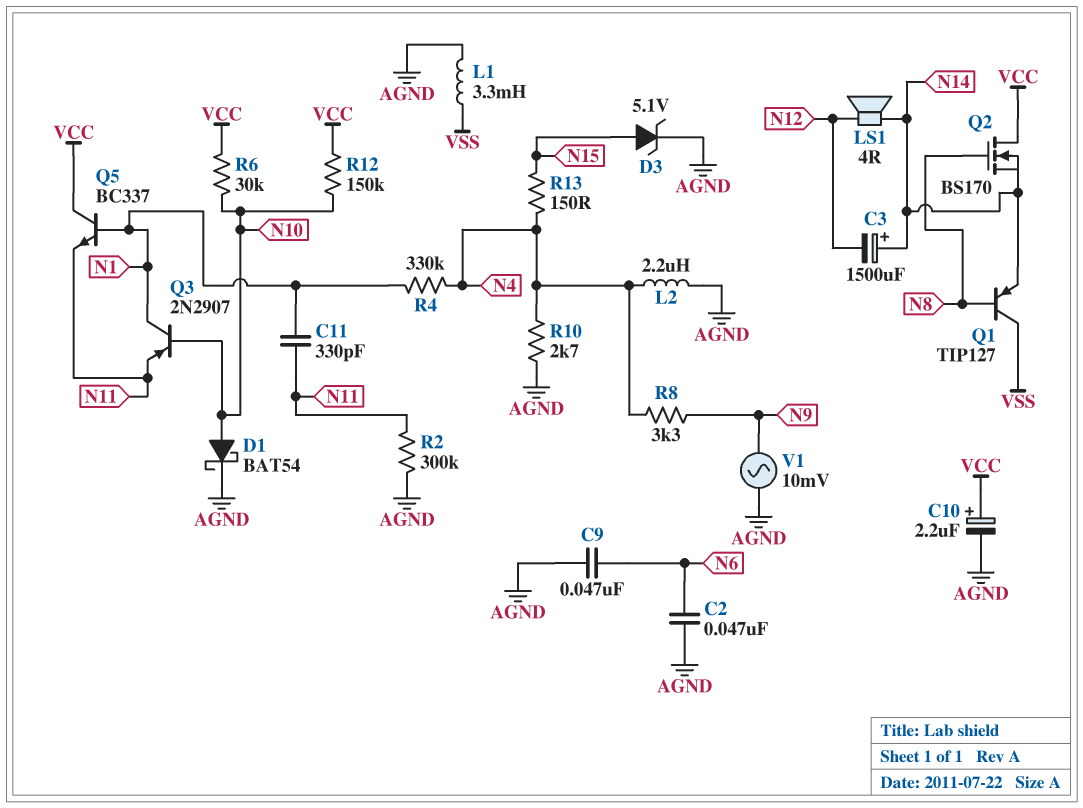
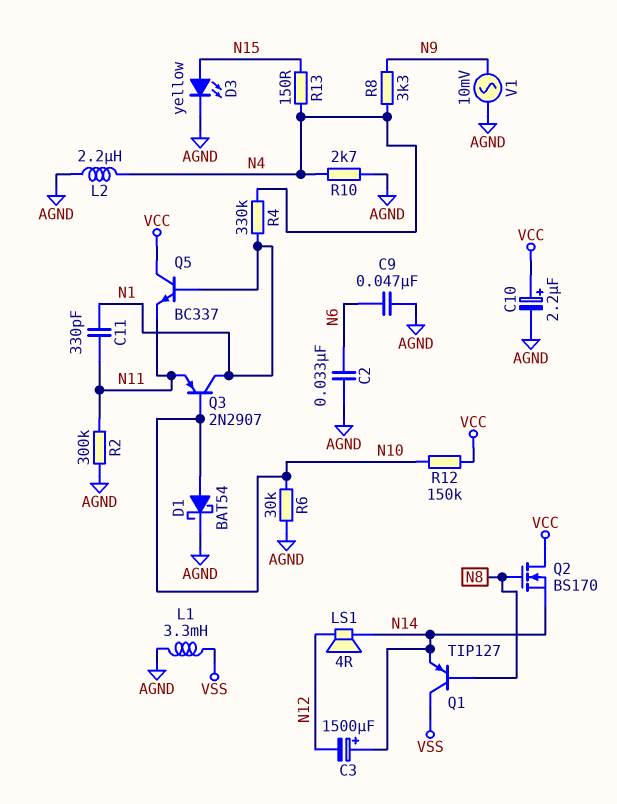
C2: 47nF (AGND, N6) -> 33nF (AGND, N6)
D3: zener 5.1V (A N15, K AGND) -> LED yellow (A N15, K AGND)
R6: 30k (N10, VCC) -> 30k (AGND, N10)

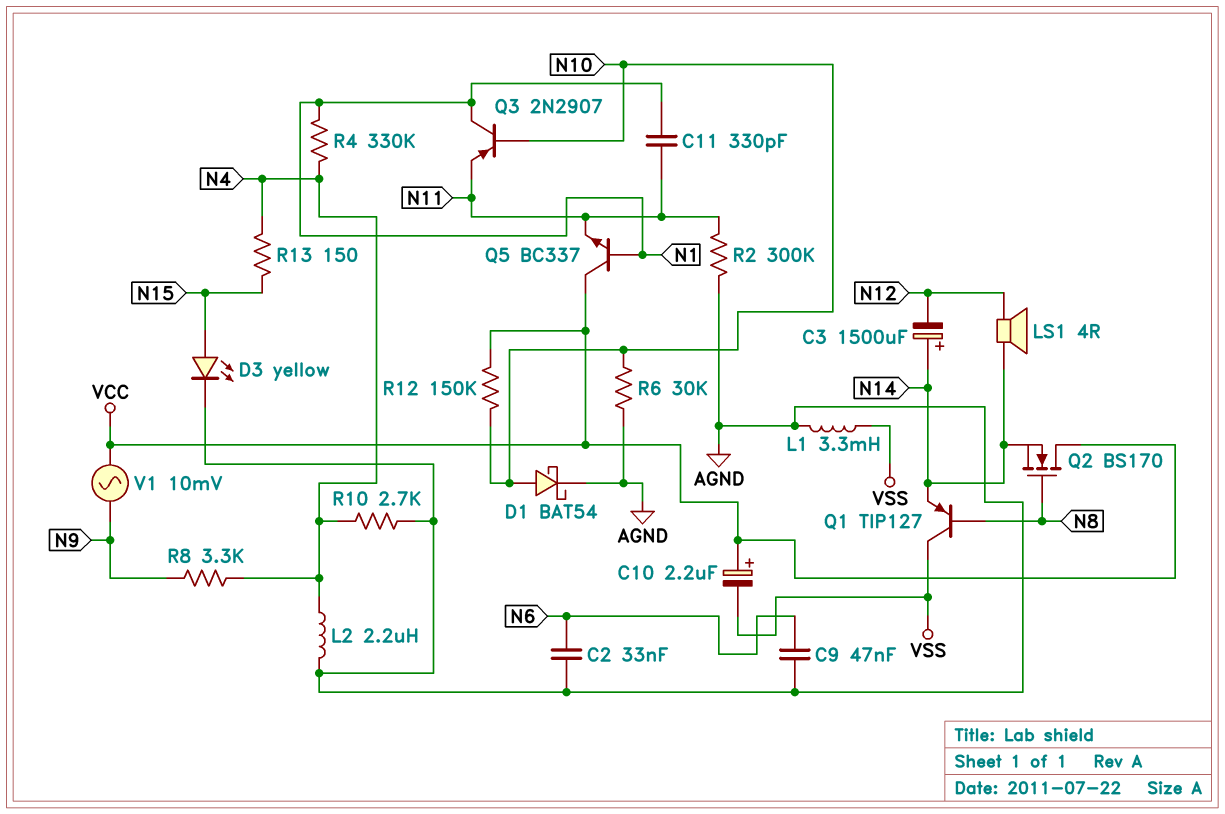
C10: 2.2uF (plus VCC, minus AGND) -> 2.2uF (plus VCC, minus VSS)
V1: AC 10mV (AGND, N9) -> AC 10mV (N9, VCC)

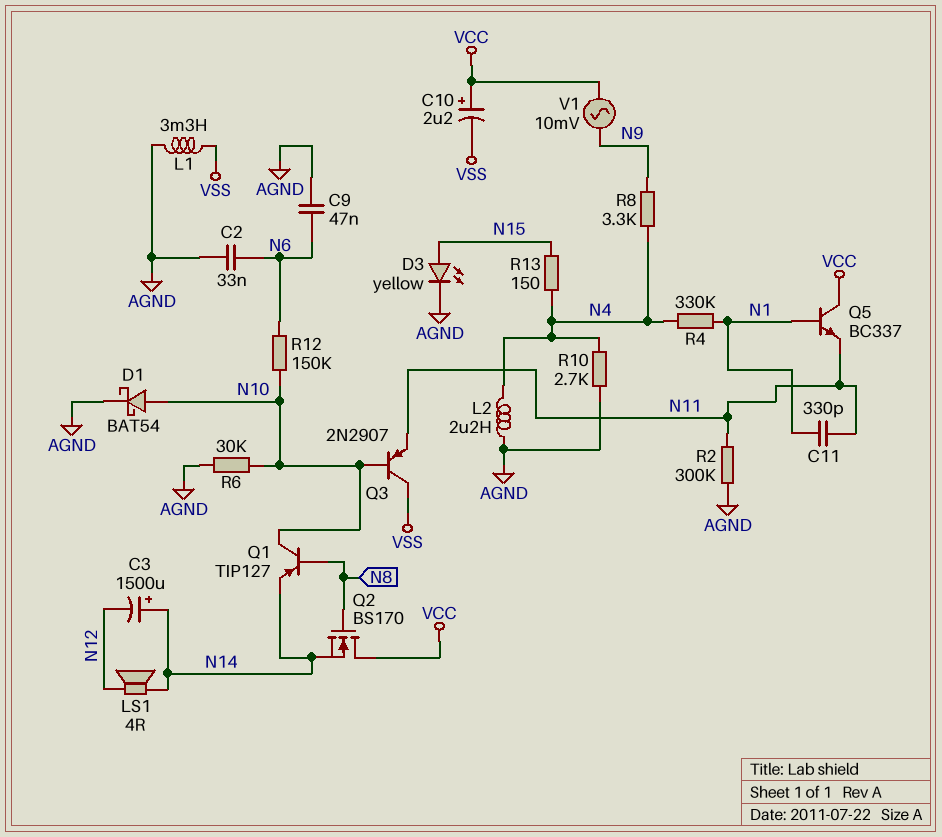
Q1: PNP TIP127 (B N8, C VSS, E N14) -> PNP TIP127 (B N8, C N10, E N14)
Q3: PNP 2N2907 (B N10, C N1, E N11) -> PNP 2N2907 (B N10, C VSS, E N11)
R12: 150k (N10, VCC) -> 150k (N6, N10)

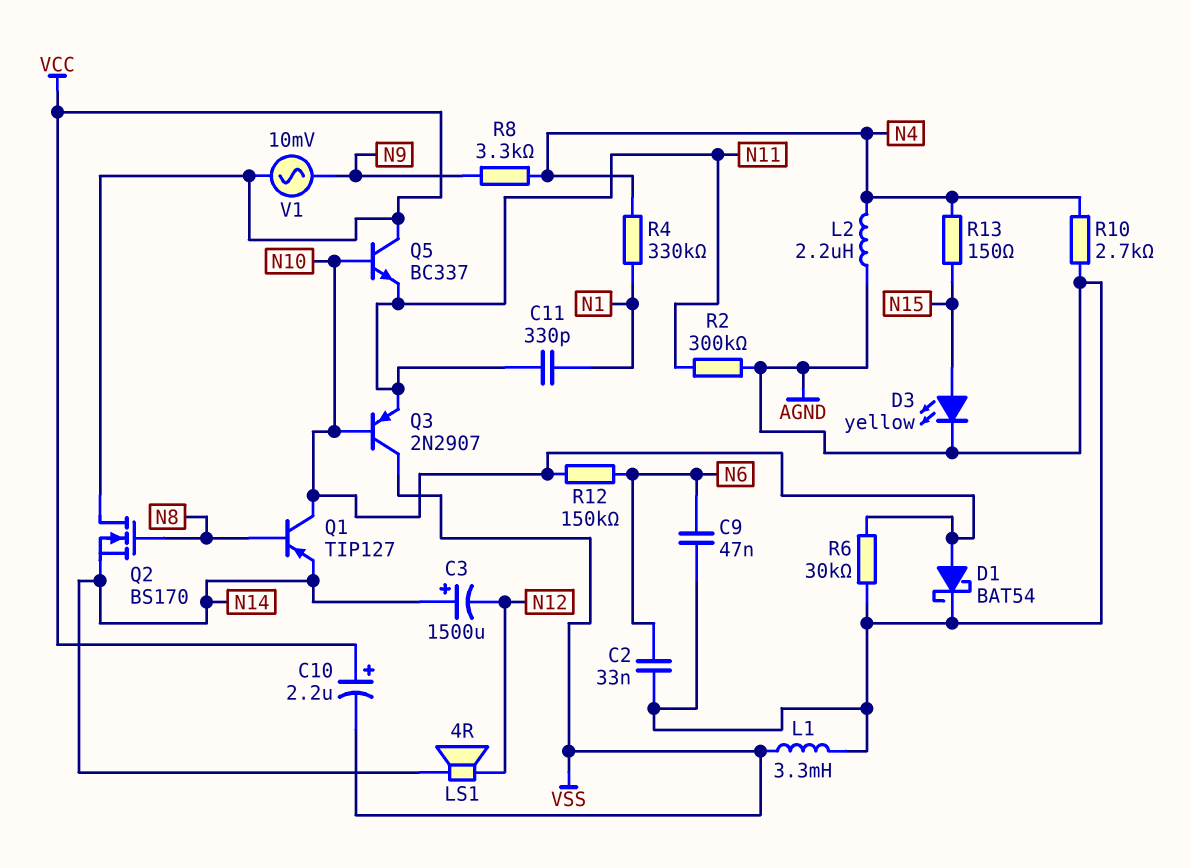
Q5: NPN BC337 (B N1, C VCC, E N11) -> NPN BC337 (B N10, C VCC, E N11)

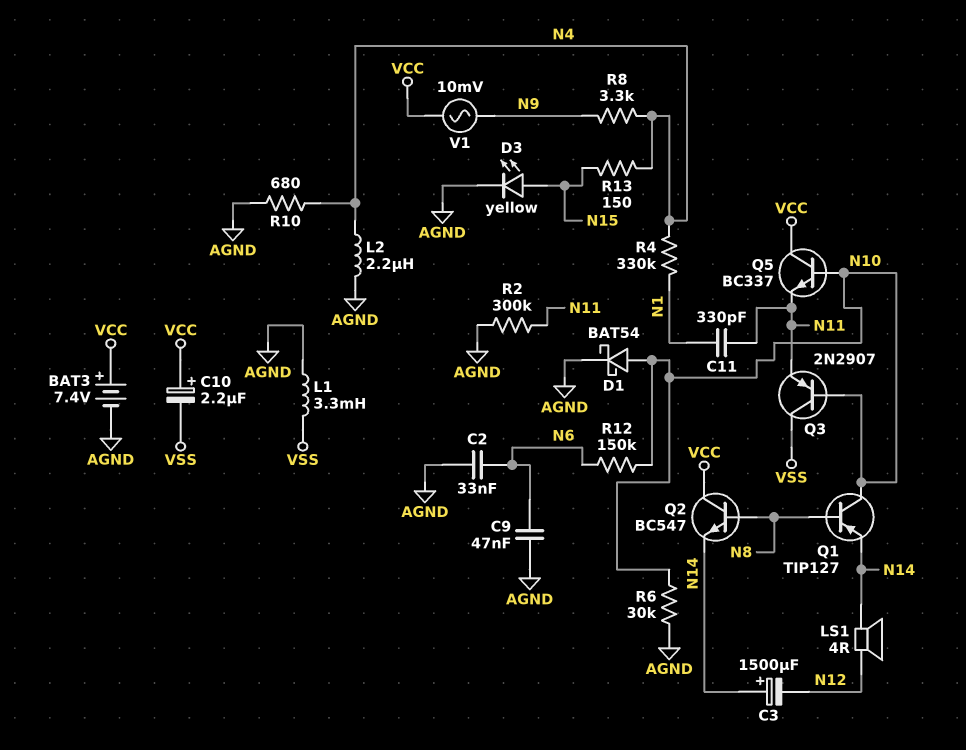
BAT3: none -> 7.4V (plus VCC, minus AGND)
Q2: NMOS BS170 (G N8, D VCC, S N14) -> NPN BC547 (B N8, C VCC, E N14)
R10: 2.7k (AGND, N4) -> 680 (AGND, N4)

